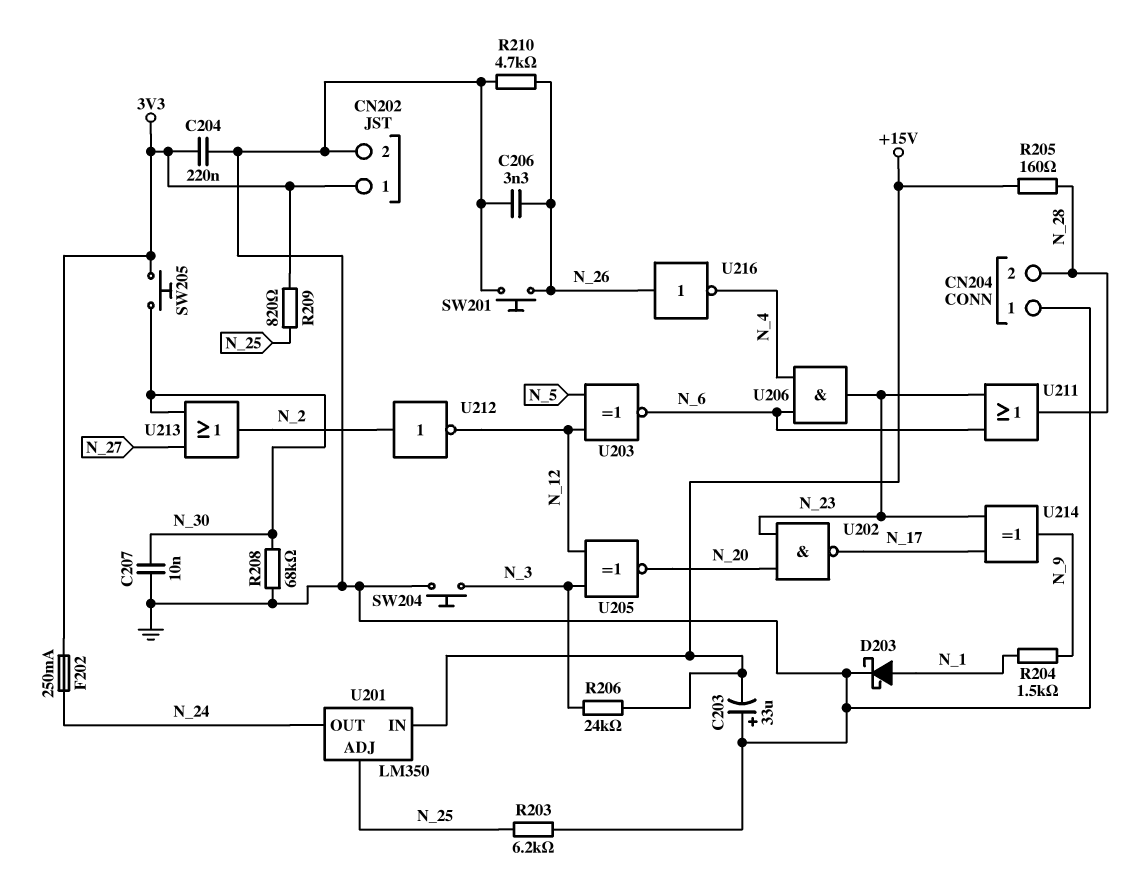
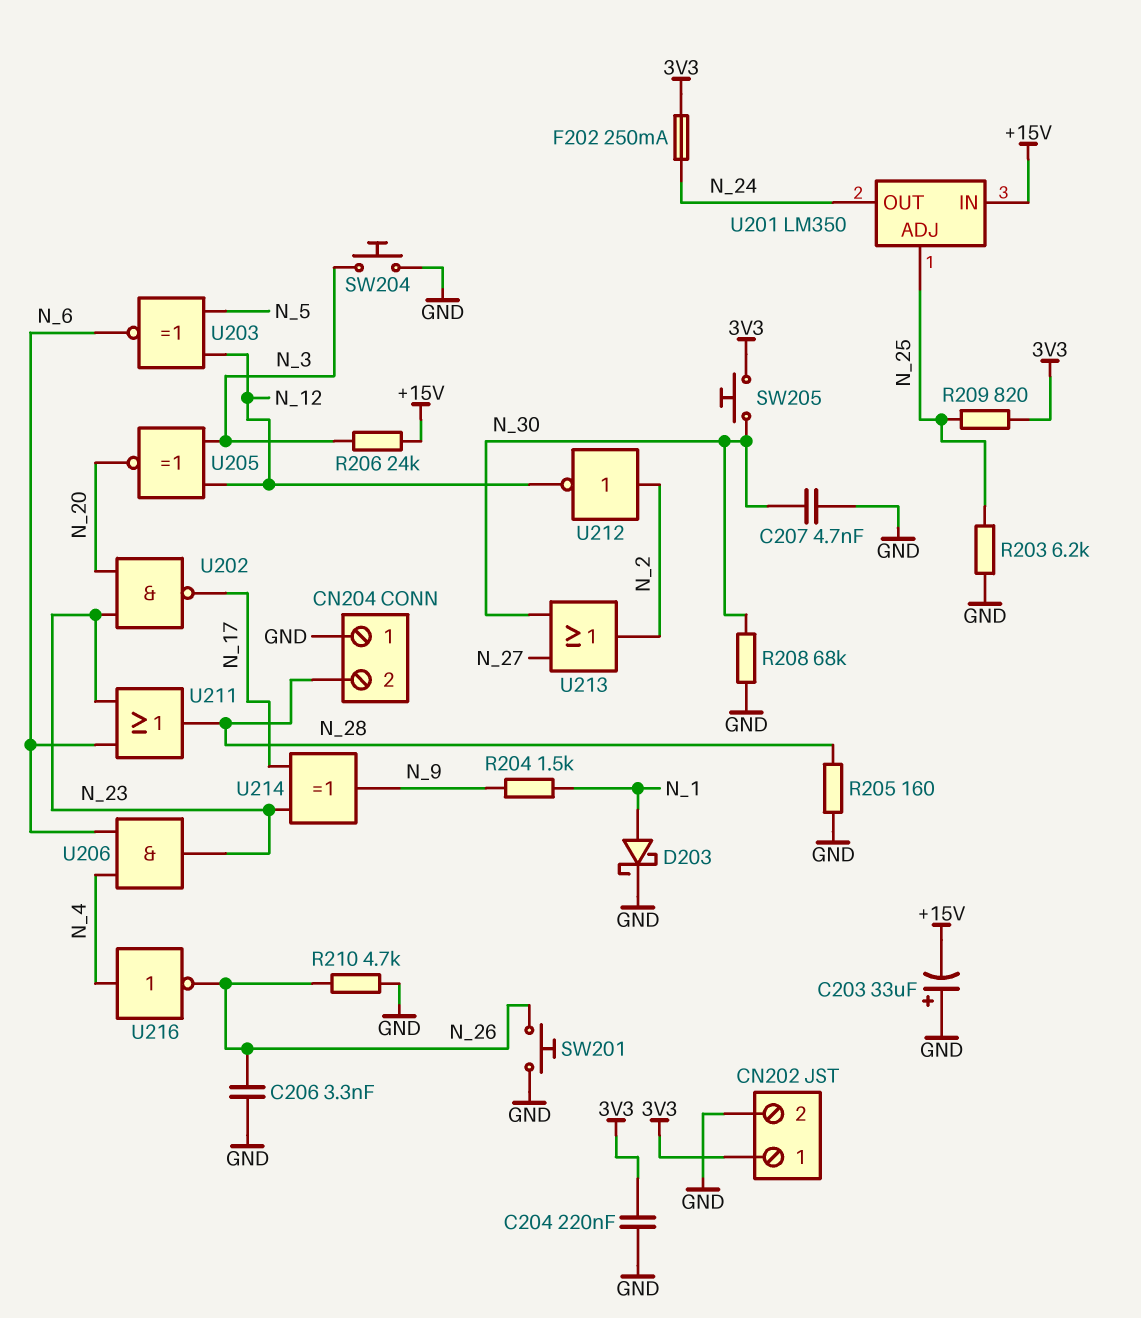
C207: 10nF (GND, N_30) -> 4.7nF (GND, N_30)
R205: 160 (+15V, N_28) -> 160 (GND, N_28)
U216: NOT (in N_26, out N_4) -> NOT (in N_4, out N_26)

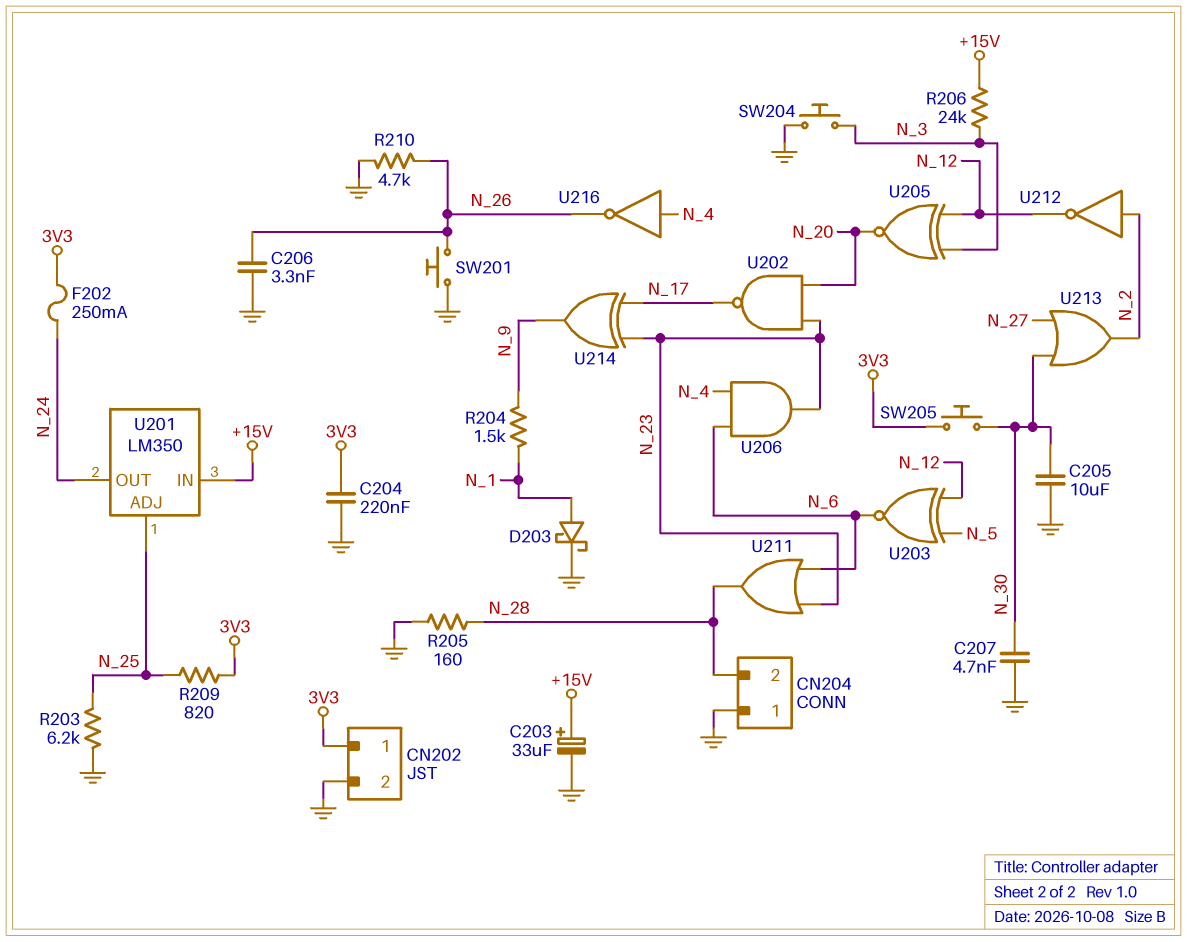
C203: 33uF (plus GND, minus +15V) -> 33uF (plus +15V, minus GND)
C205: none -> 10uF (GND, N_30)
R208: 68k (GND, N_30) -> none

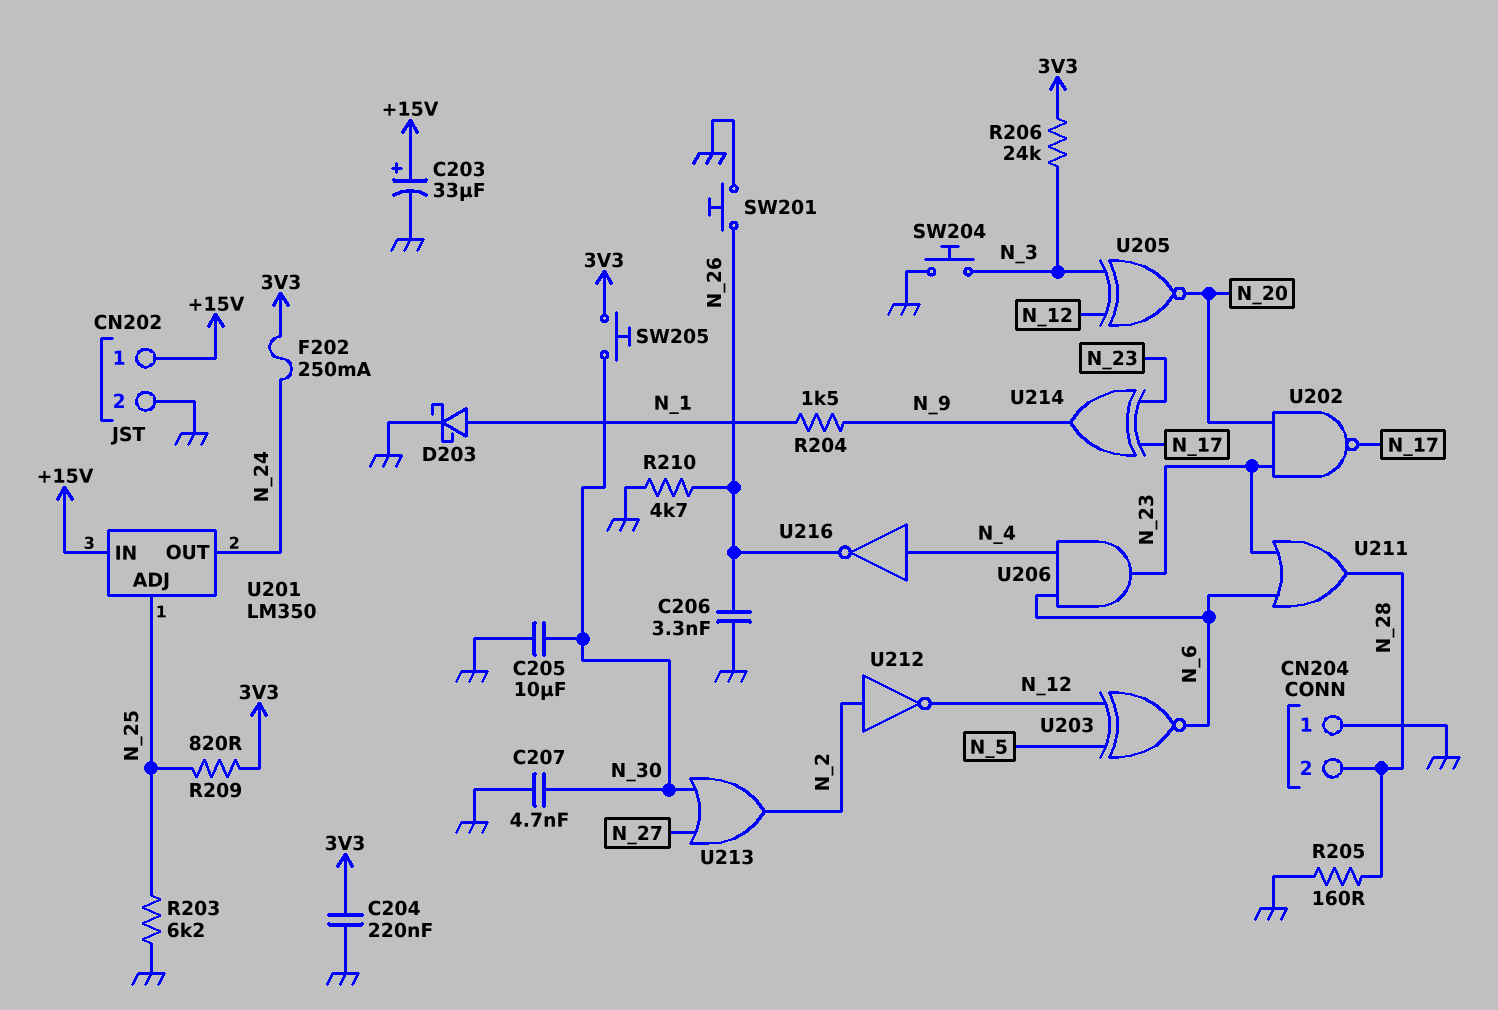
CN202 pin 1: 3V3 -> +15V
R206: 24k (+15V, N_3) -> 24k (3V3, N_3)

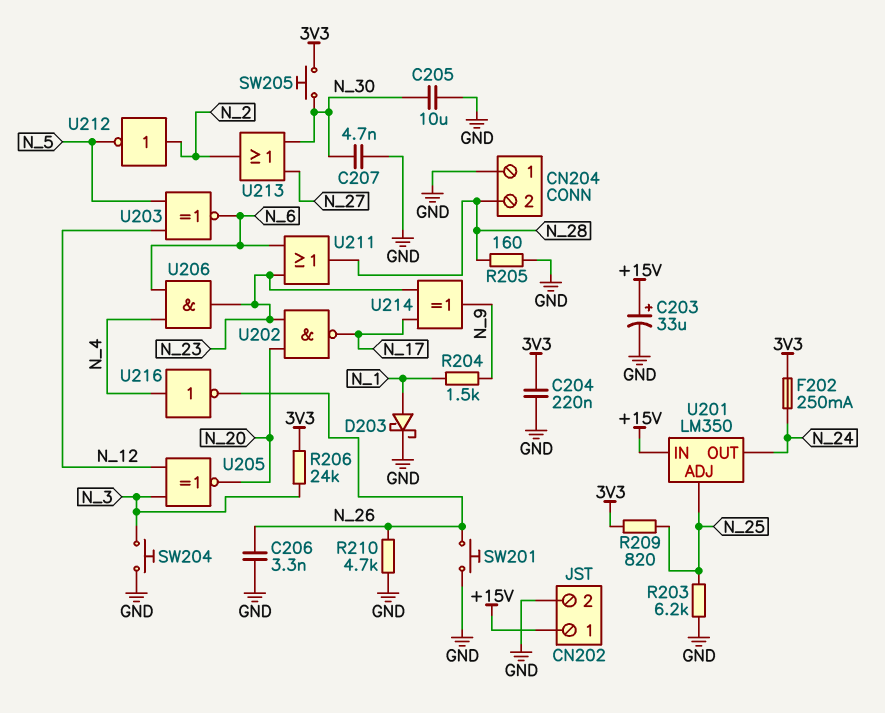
U212: NOT (in N_2, out N_12) -> NOT (in N_2, out N_5)

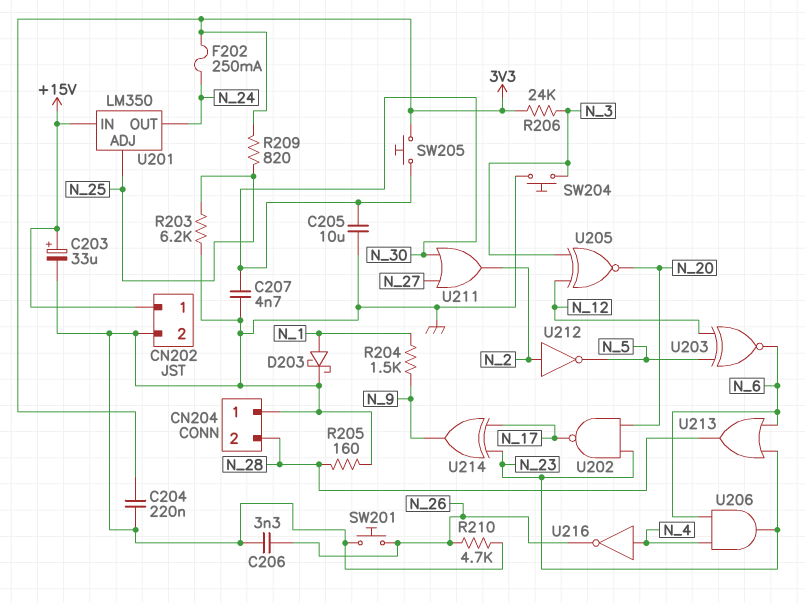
U211: OR (in N_6, in N_23, out N_28) -> OR (in N_27, in N_30, out N_2)
U213: OR (in N_27, in N_30, out N_2) -> OR (in N_6, in N_23, out N_28)

